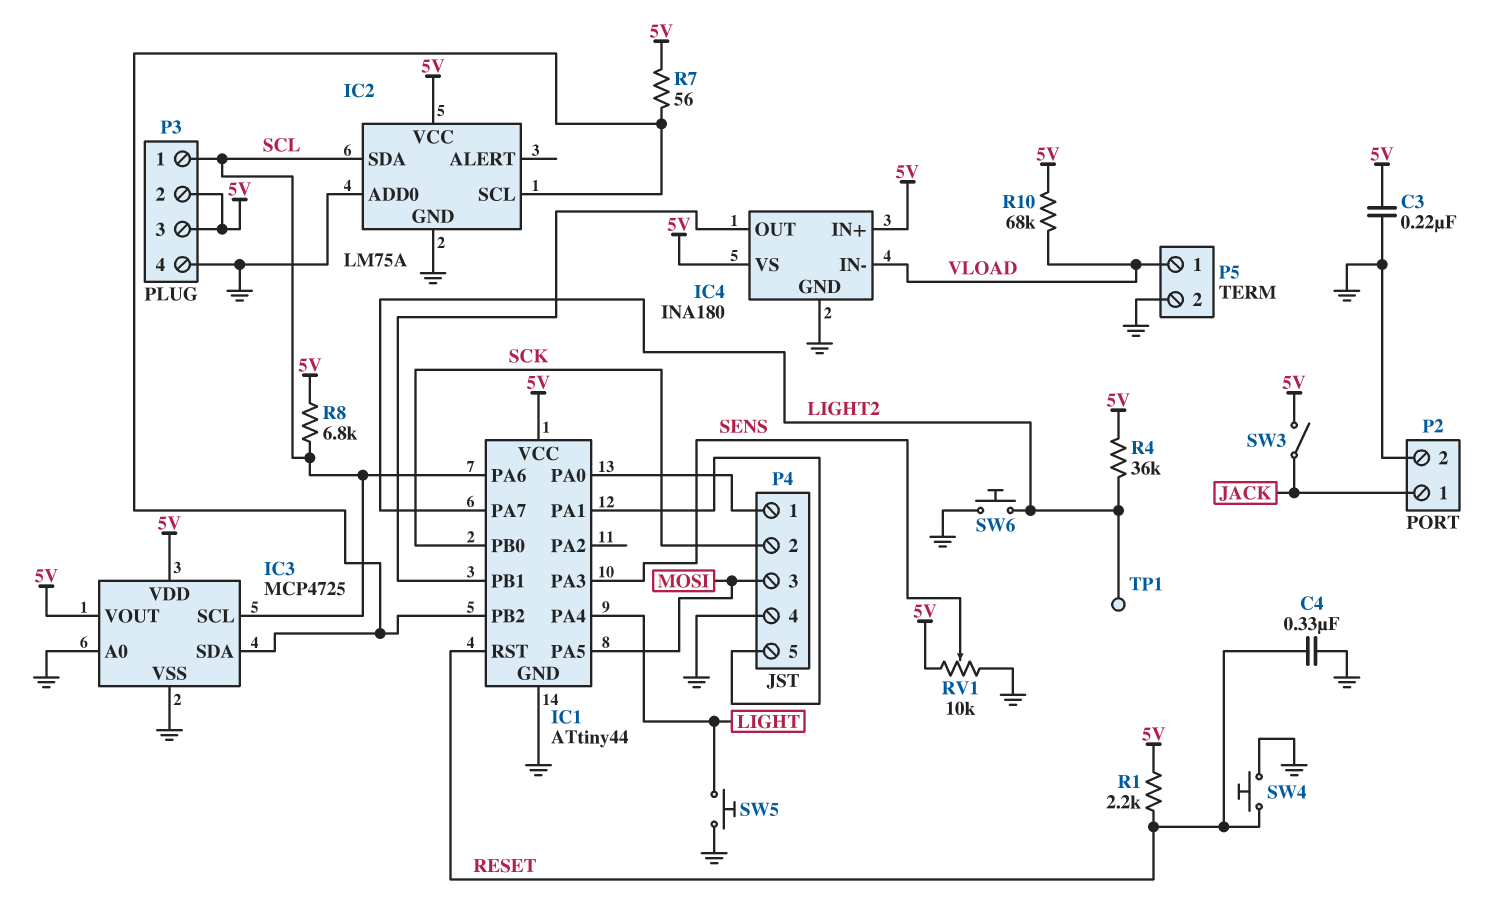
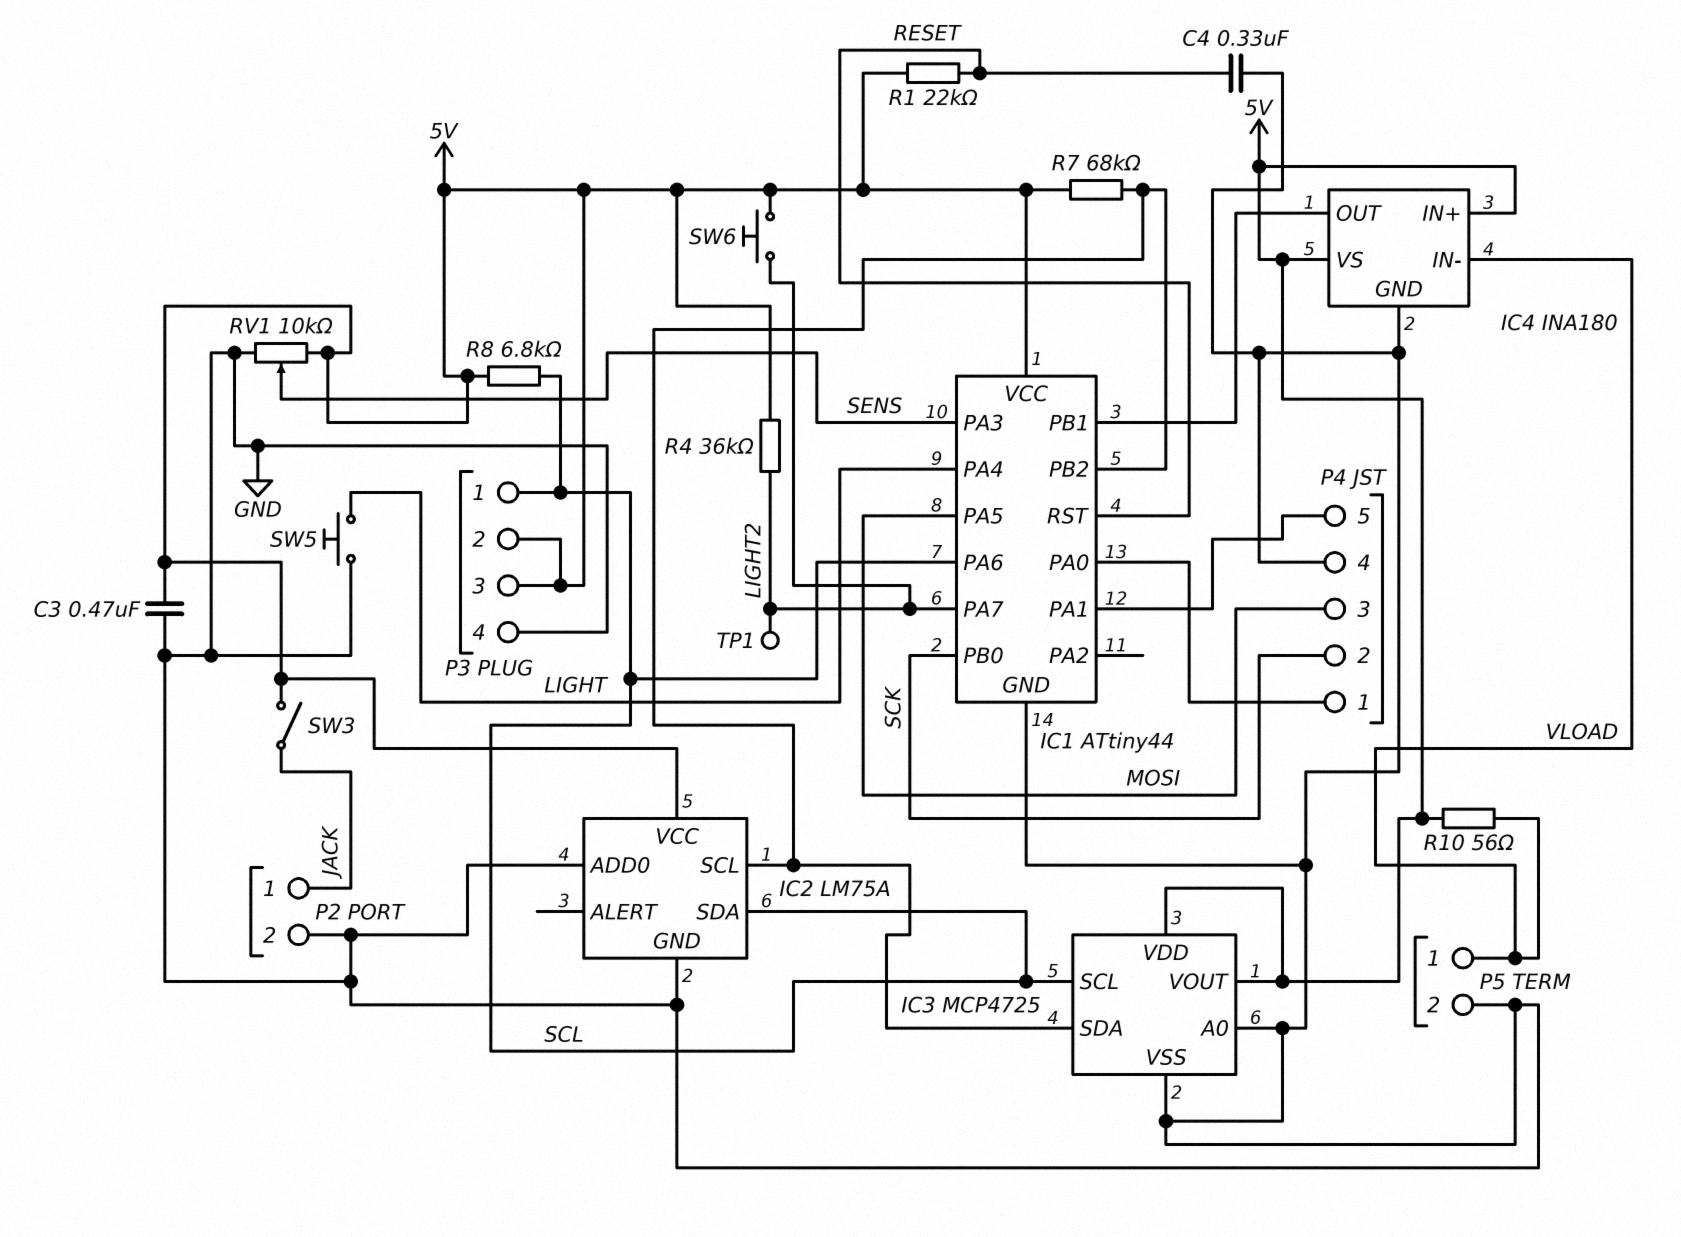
C3: 220nF (5V, GND) -> 470nF (5V, GND)
R1: 2.2k (5V, RESET) -> 22k (5V, RESET)
R7: 56 (5V, IC1/PB2) -> 68k (5V, IC1/PB2)
R10: 68k (5V, VLOAD) -> 56 (5V, VLOAD)
SW4: button (GND, RESET) -> none
SW6: button (GND, LIGHT2) -> button (5V, LIGHT2)

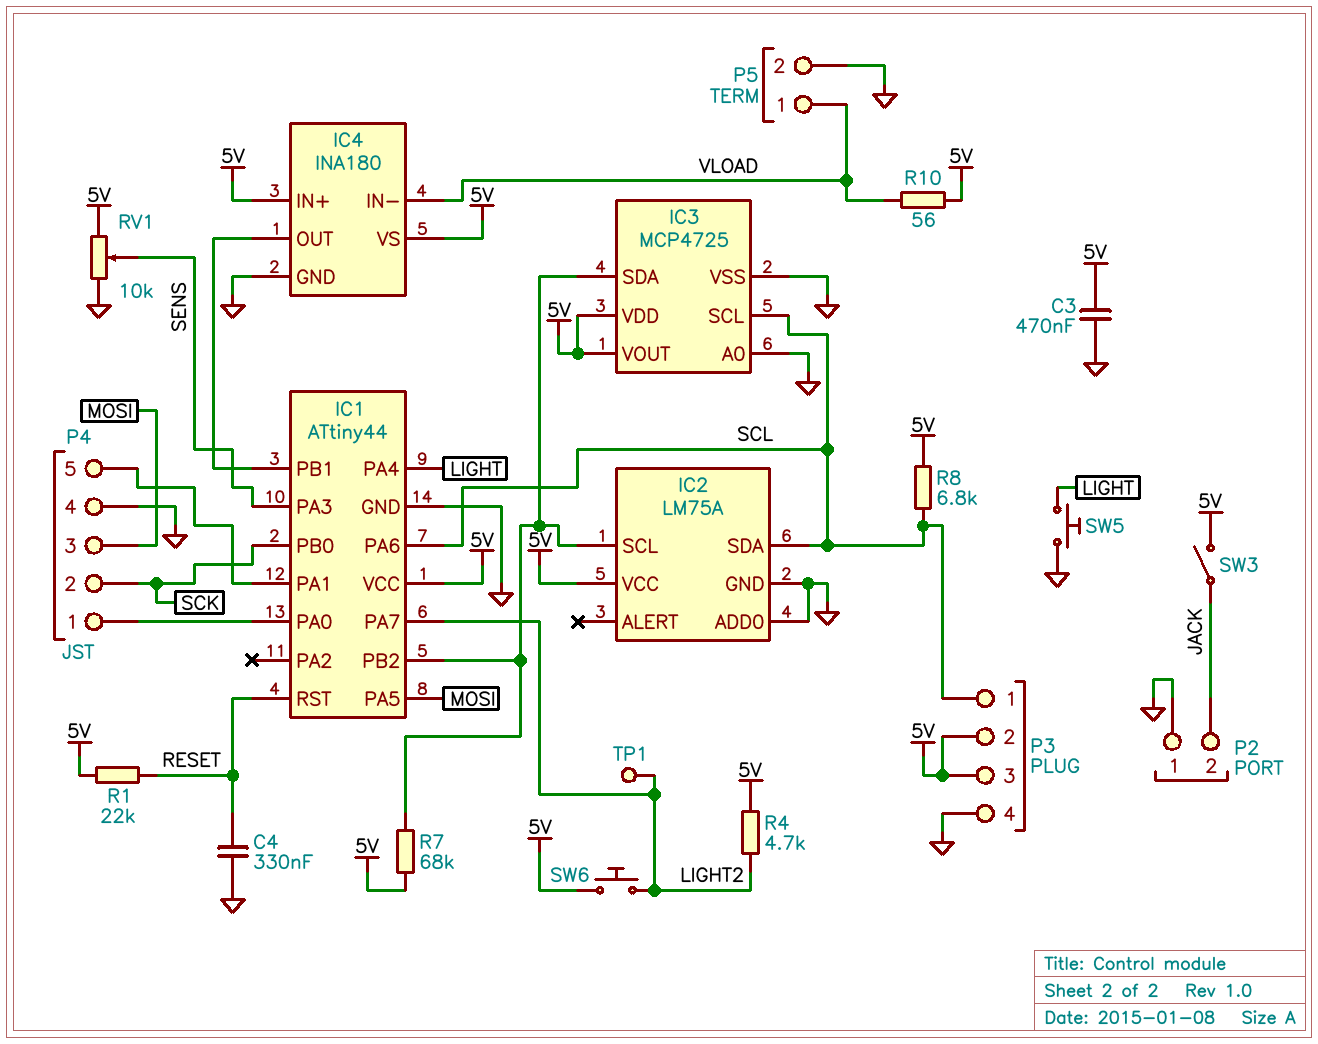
P2 pin 1: JACK -> GND
P2 pin 2: GND -> JACK
R4: 36k (5V, LIGHT2) -> 4.7k (5V, LIGHT2)

